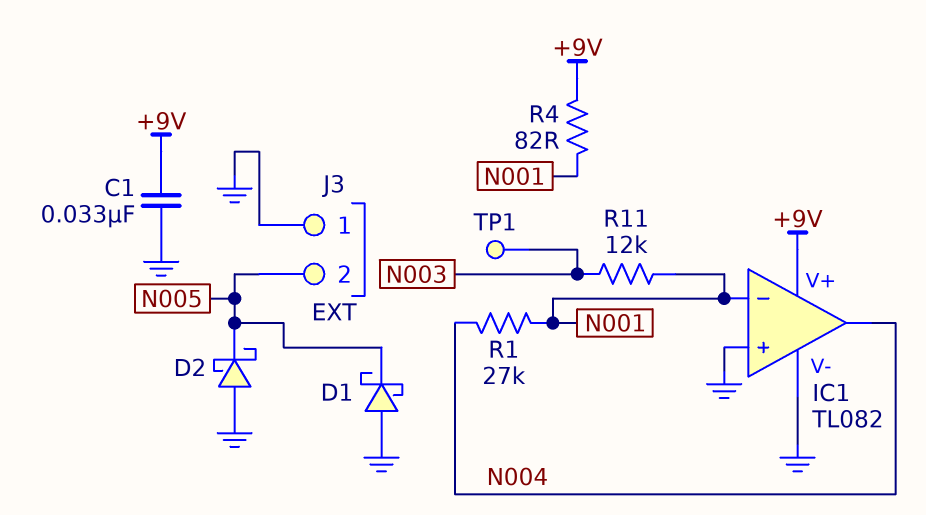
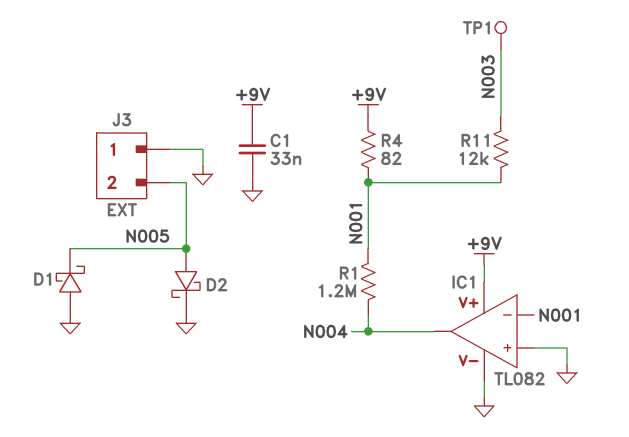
D2: schottky (A GND, K N005) -> schottky (A N005, K GND)
R1: 27k (N001, N004) -> 1.2M (N001, N004)

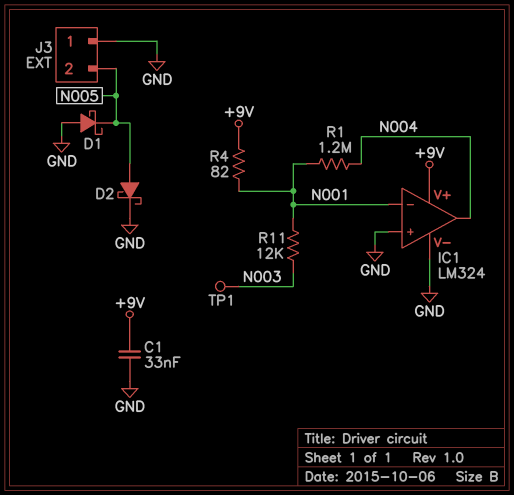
IC1: TL082 -> LM324

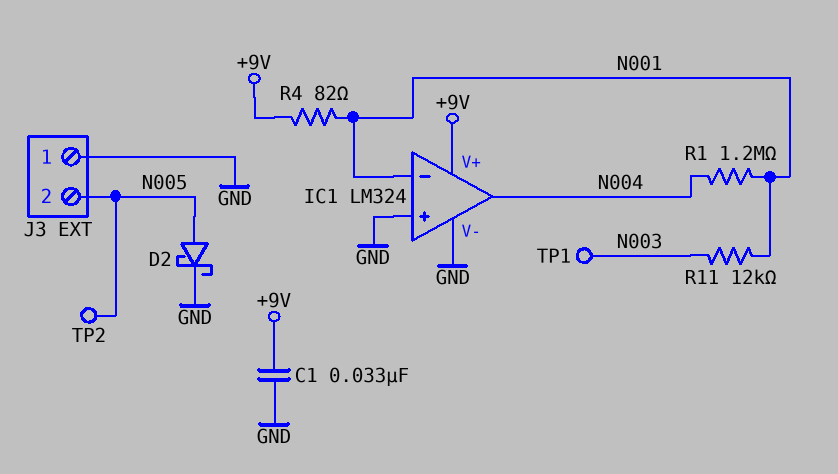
D1: schottky (A GND, K N005) -> none
TP2: none -> test point (N005)

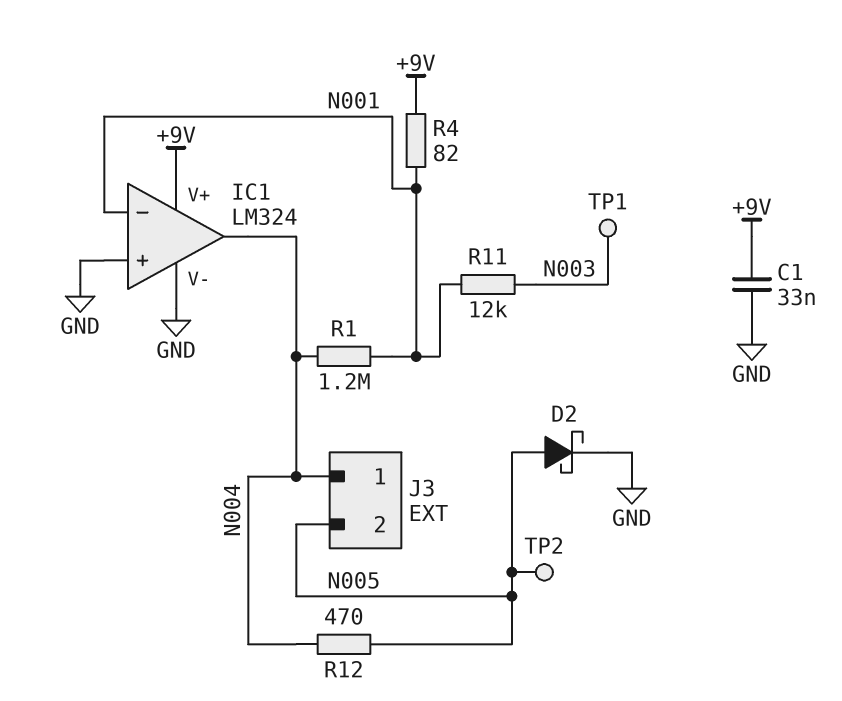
J3 pin 1: GND -> N004
R12: none -> 470 (N004, N005)

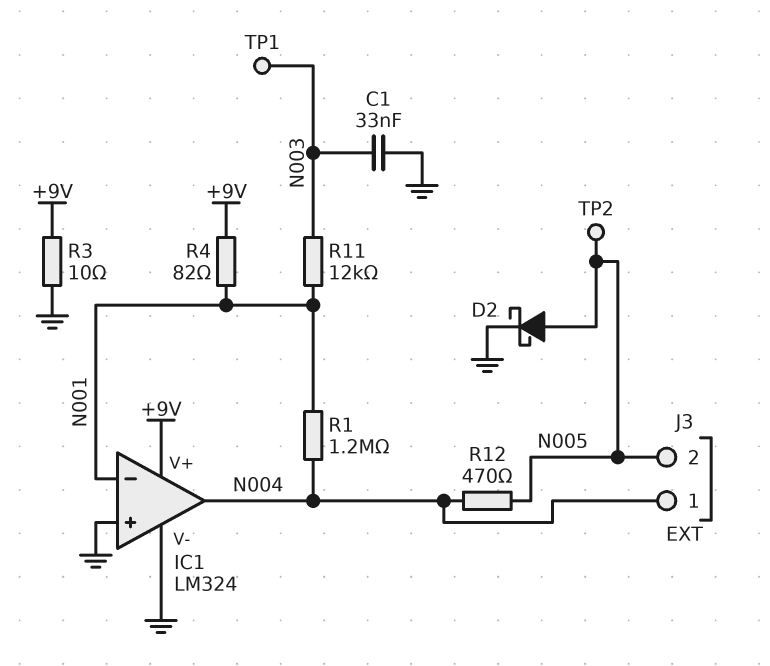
C1: 33nF (+9V, GND) -> 33nF (GND, N003)
R3: none -> 10 (+9V, GND)

